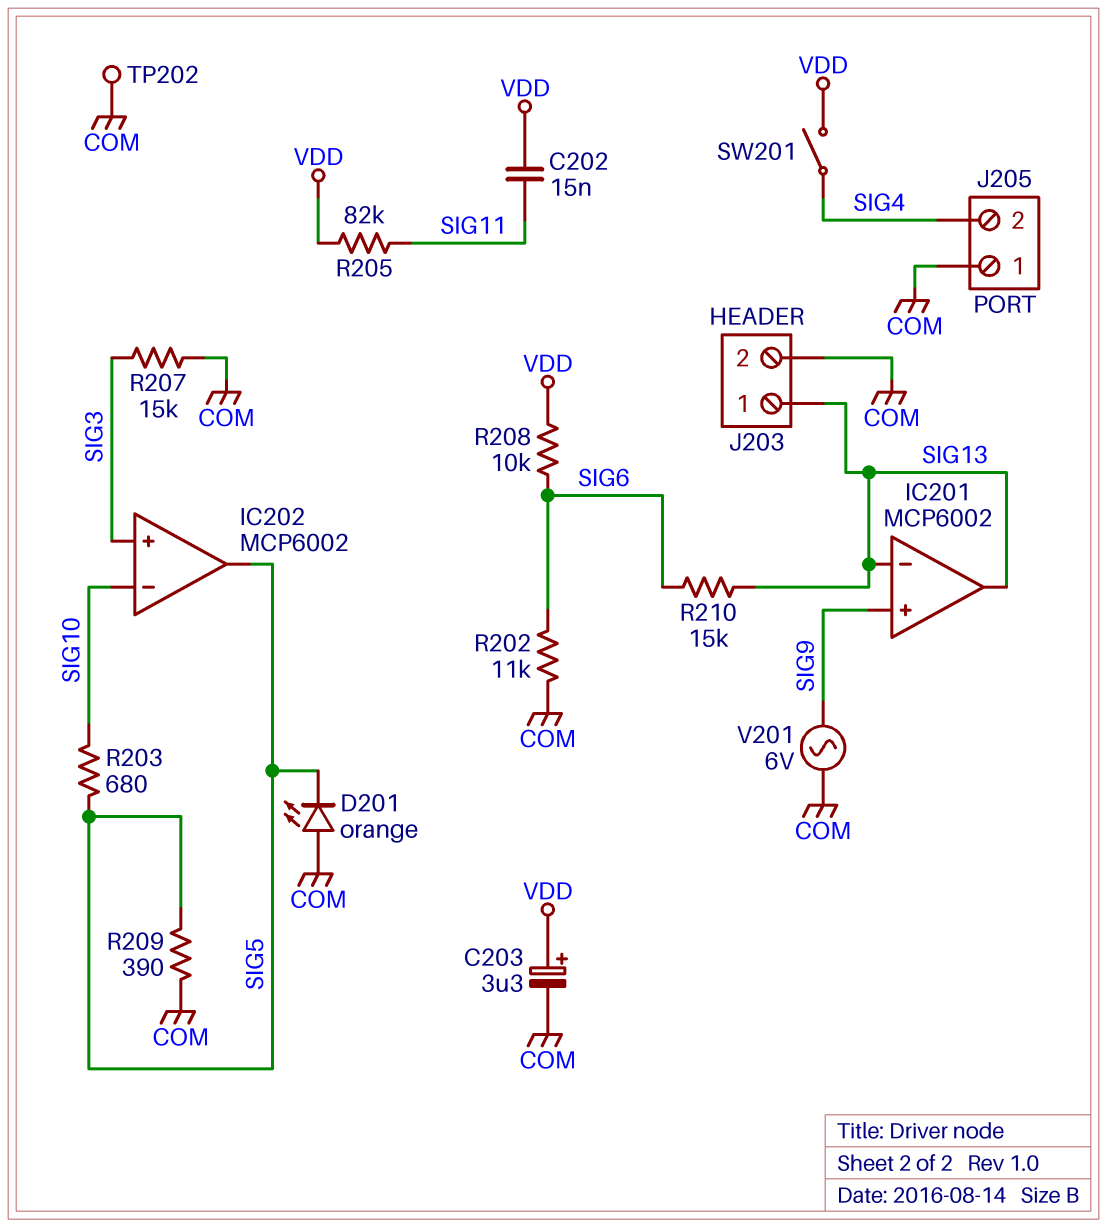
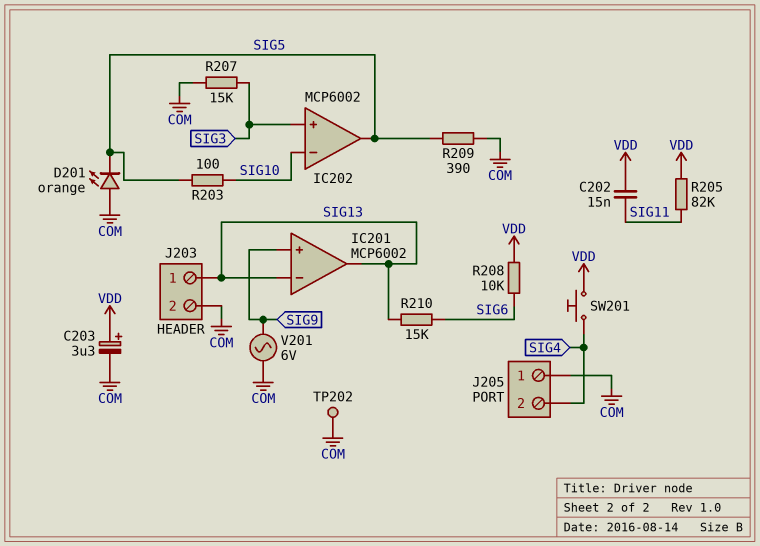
R202: 11k (COM, SIG6) -> none
R203: 680 (SIG5, SIG10) -> 100 (SIG5, SIG10)
SW201: switch (SIG4, VDD) -> button (SIG4, VDD)

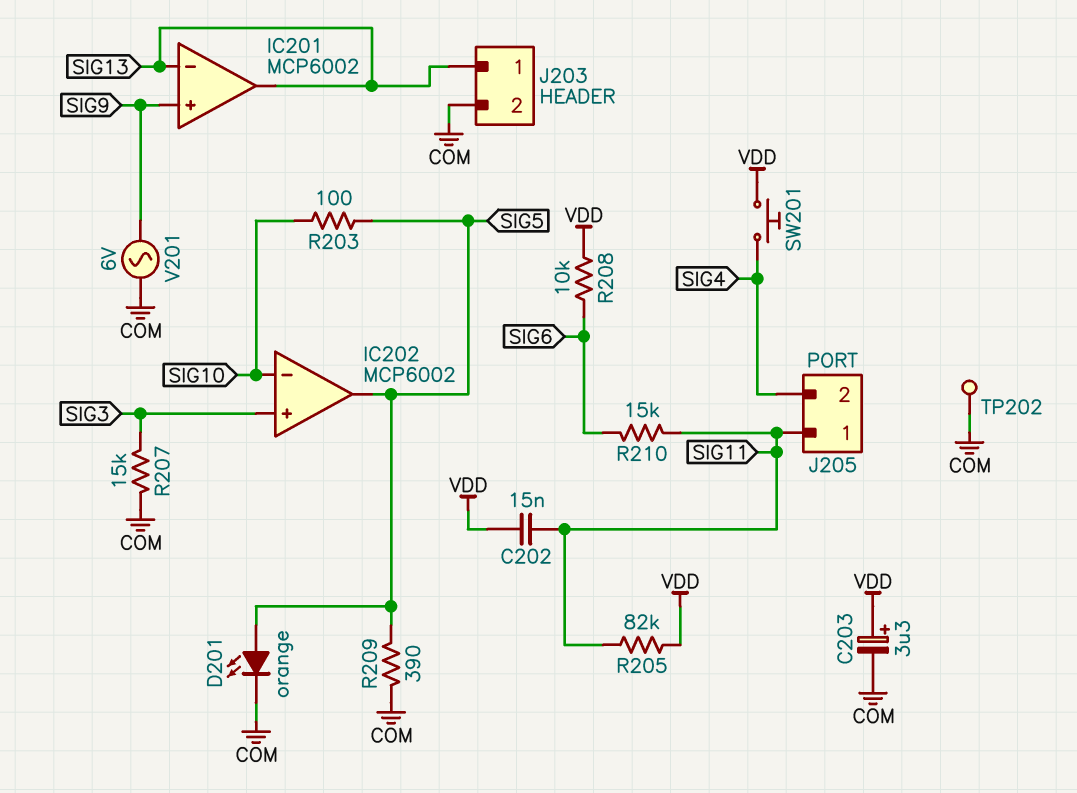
D201: LED orange (A COM, K SIG5) -> LED orange (A SIG5, K COM)
J205 pin 1: COM -> SIG11
R210: 15k (SIG6, SIG13) -> 15k (SIG6, SIG11)

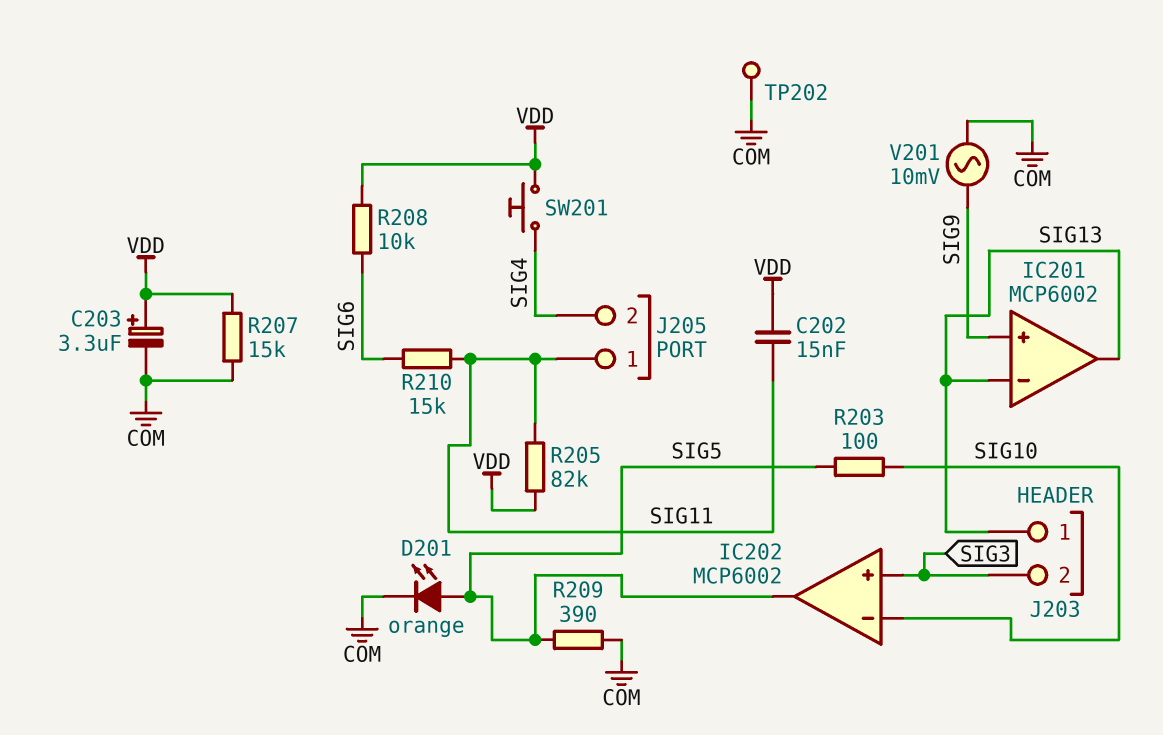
J203 pin 2: COM -> SIG3
R207: 15k (COM, SIG3) -> 15k (COM, VDD)
V201: AC 6V (COM, SIG9) -> AC 10mV (COM, SIG9)

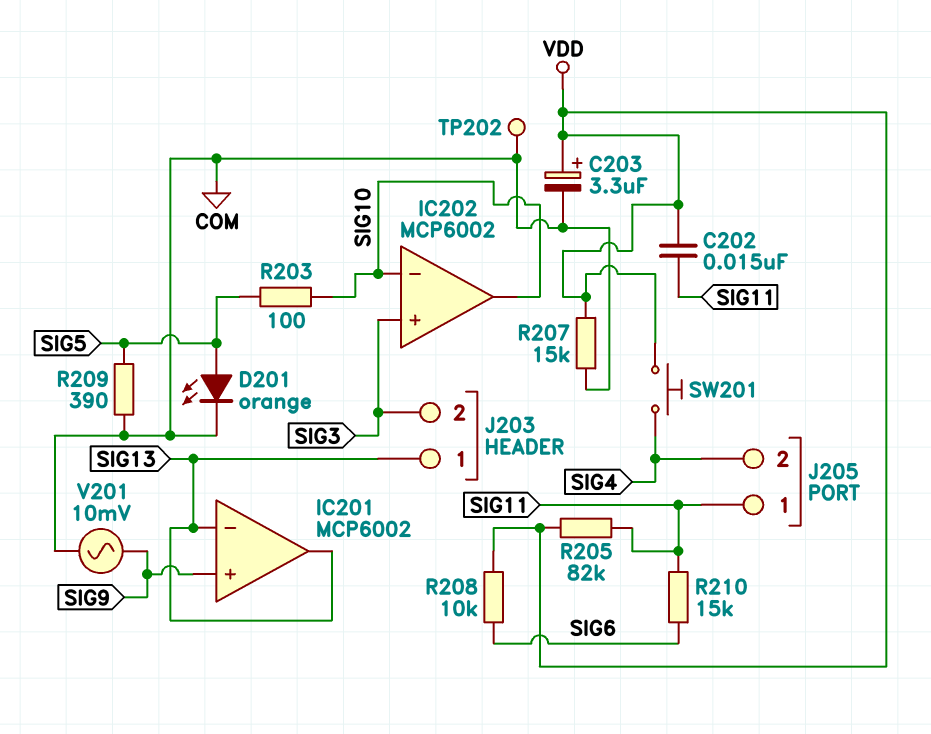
IC202 pin out: SIG5 -> SIG10

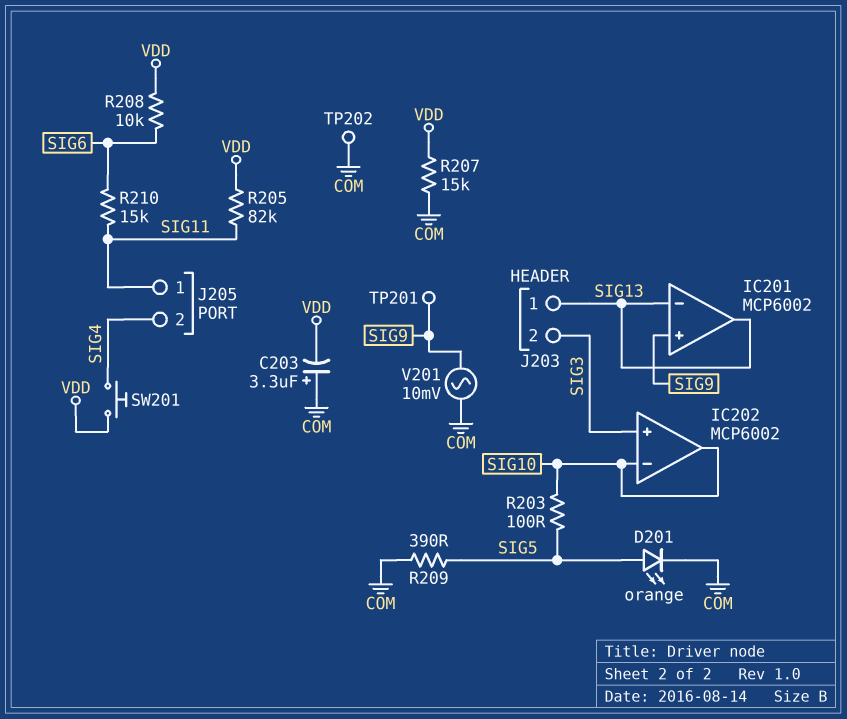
C202: 15nF (SIG11, VDD) -> none
C203: 3.3uF (plus VDD, minus COM) -> 3.3uF (plus COM, minus VDD)
TP201: none -> test point (SIG9)

